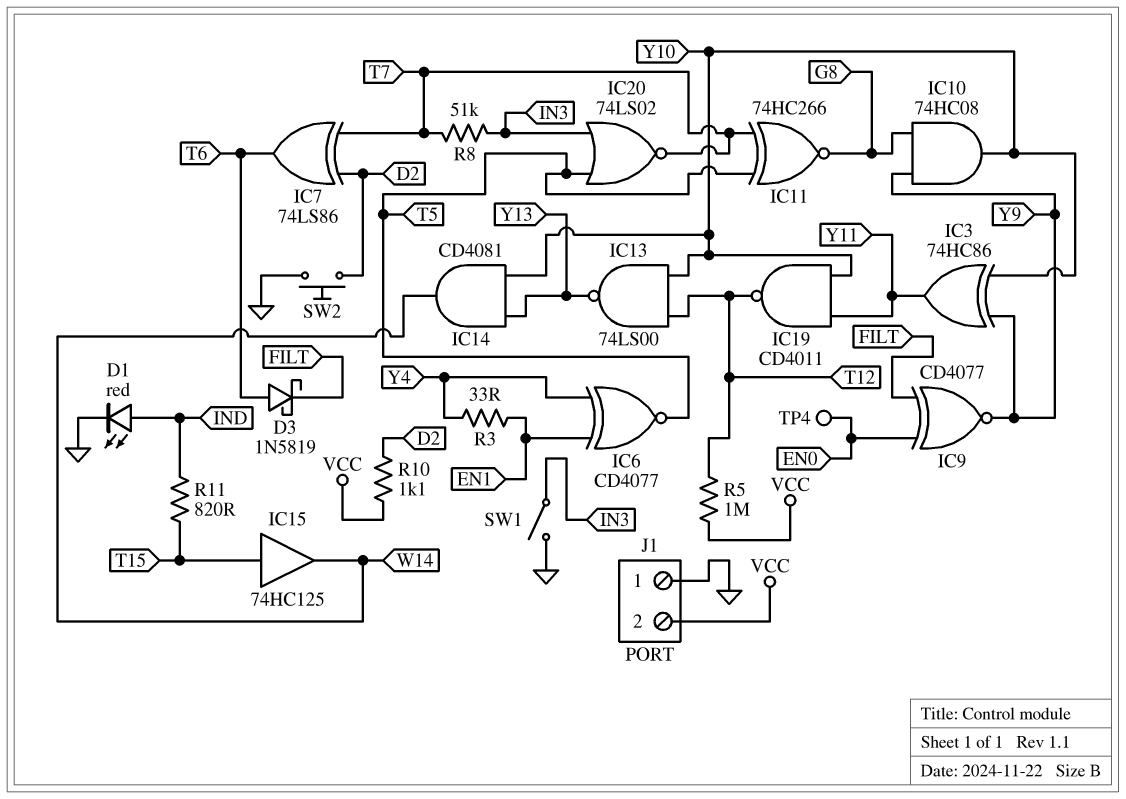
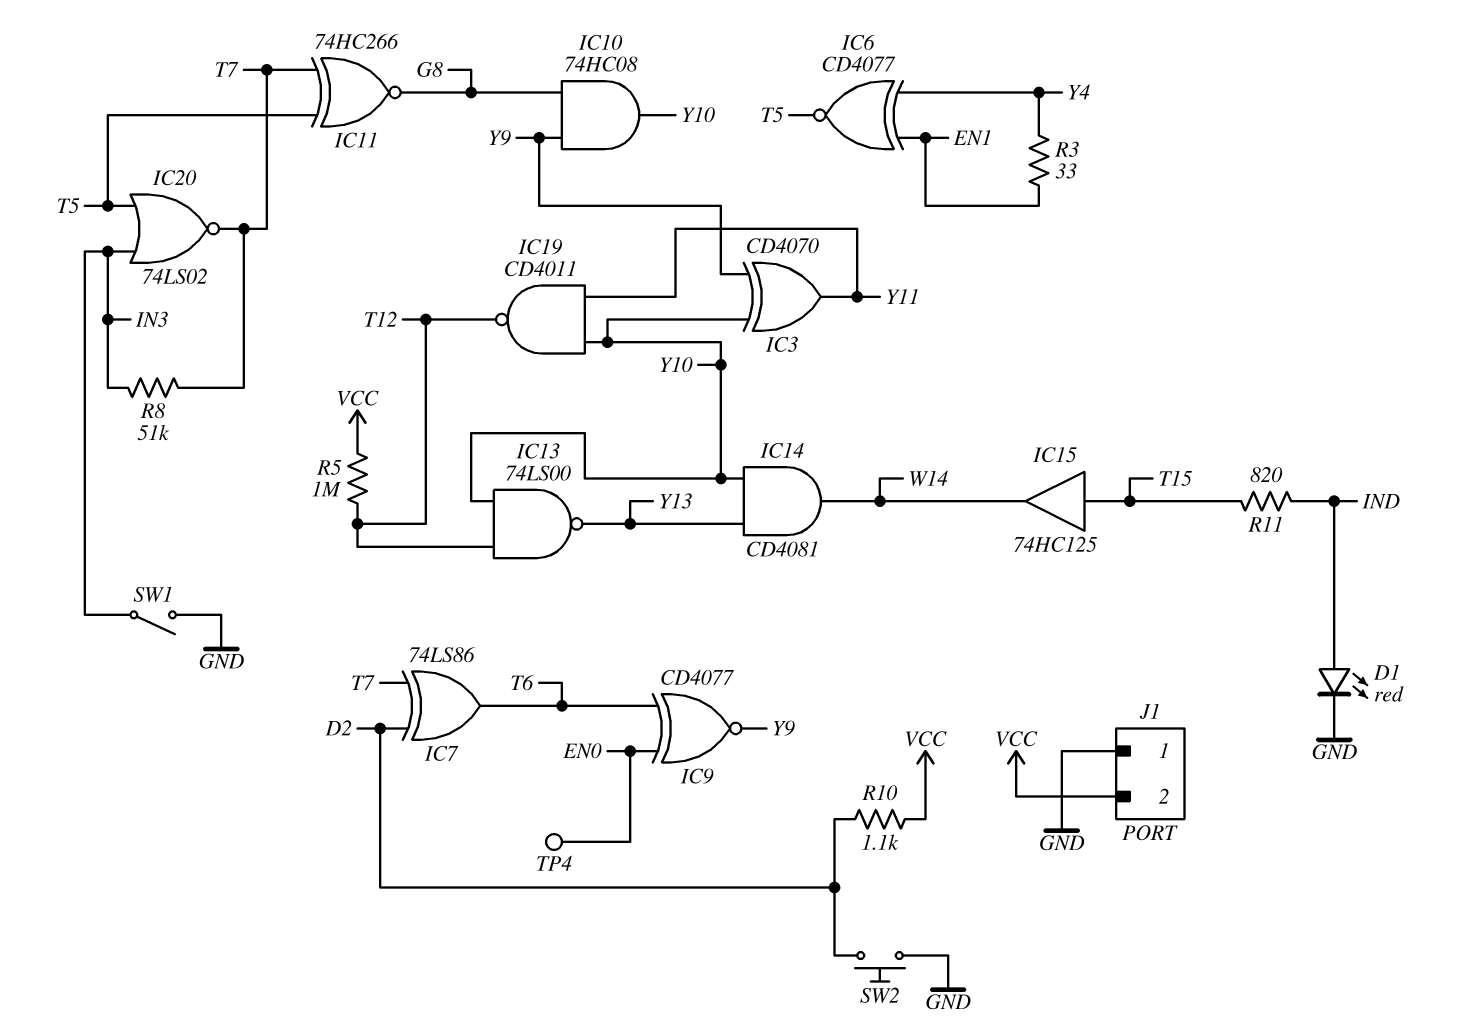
D3: schottky 1N5819 (A T6, K FILT) -> none
IC3: XOR 74HC86 (in Y9, in Y10, out Y11) -> XOR CD4070 (in Y9, in Y10, out Y11)
IC9: XNOR CD4077 (in EN0, in FILT, out Y9) -> XNOR CD4077 (in EN0, in T6, out Y9)

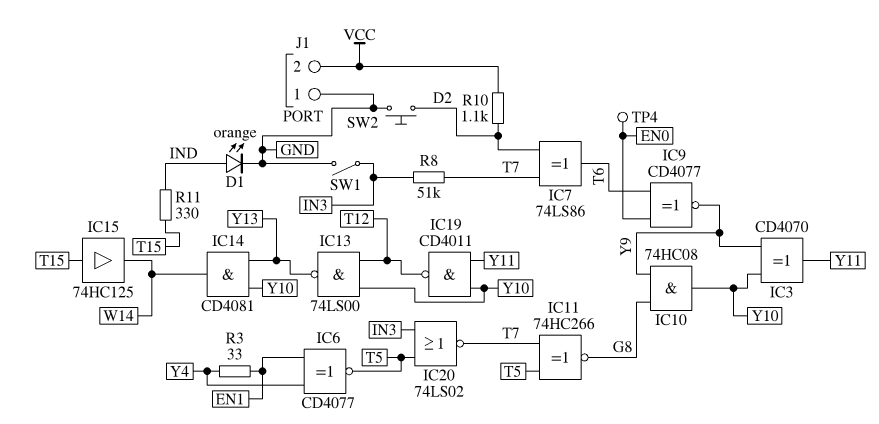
D1: LED red (A IND, K GND) -> LED orange (A IND, K GND)
R5: 1M (T12, VCC) -> none
R11: 820 (IND, T15) -> 330 (IND, T15)

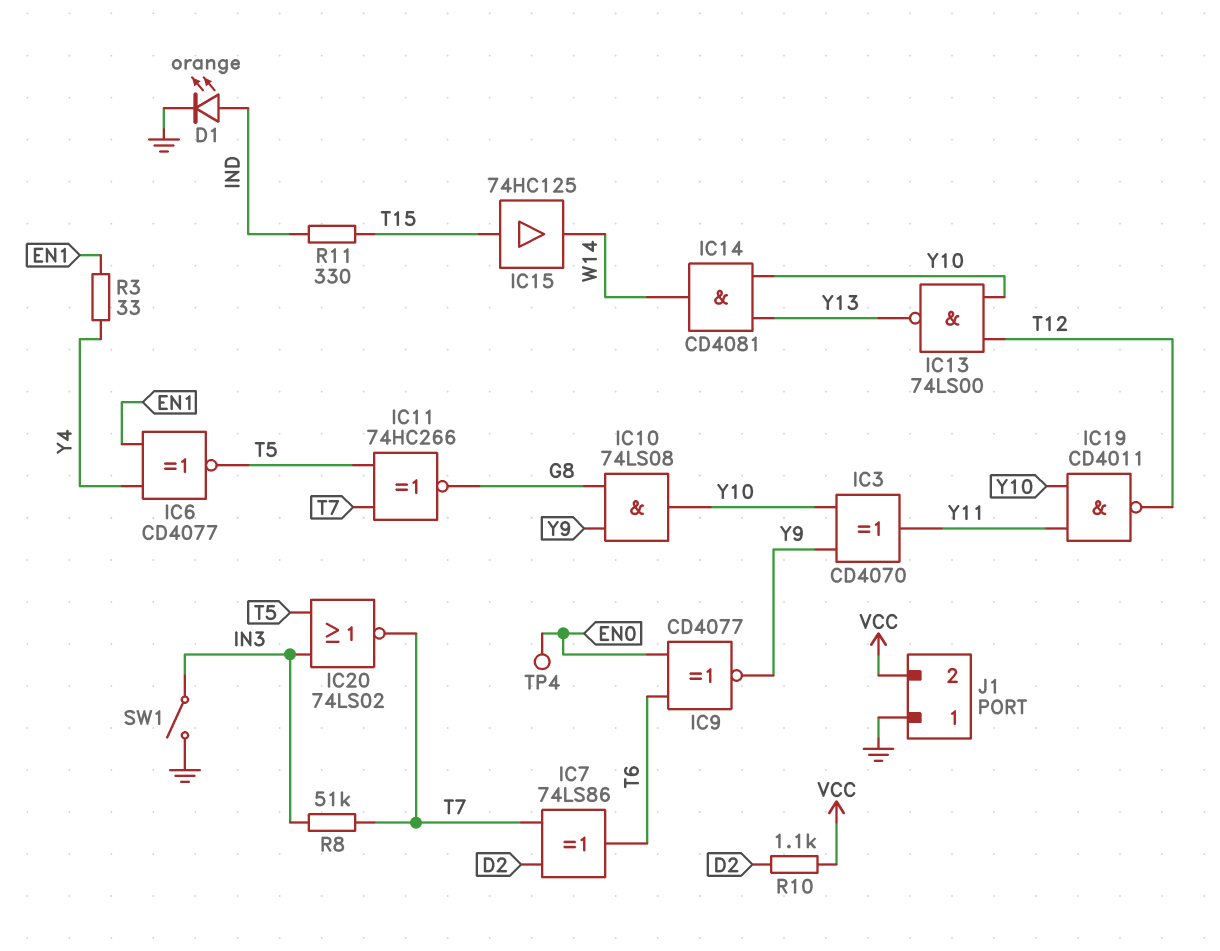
IC10: AND 74HC08 (in G8, in Y9, out Y10) -> AND 74LS08 (in G8, in Y9, out Y10)
SW2: button (D2, GND) -> none

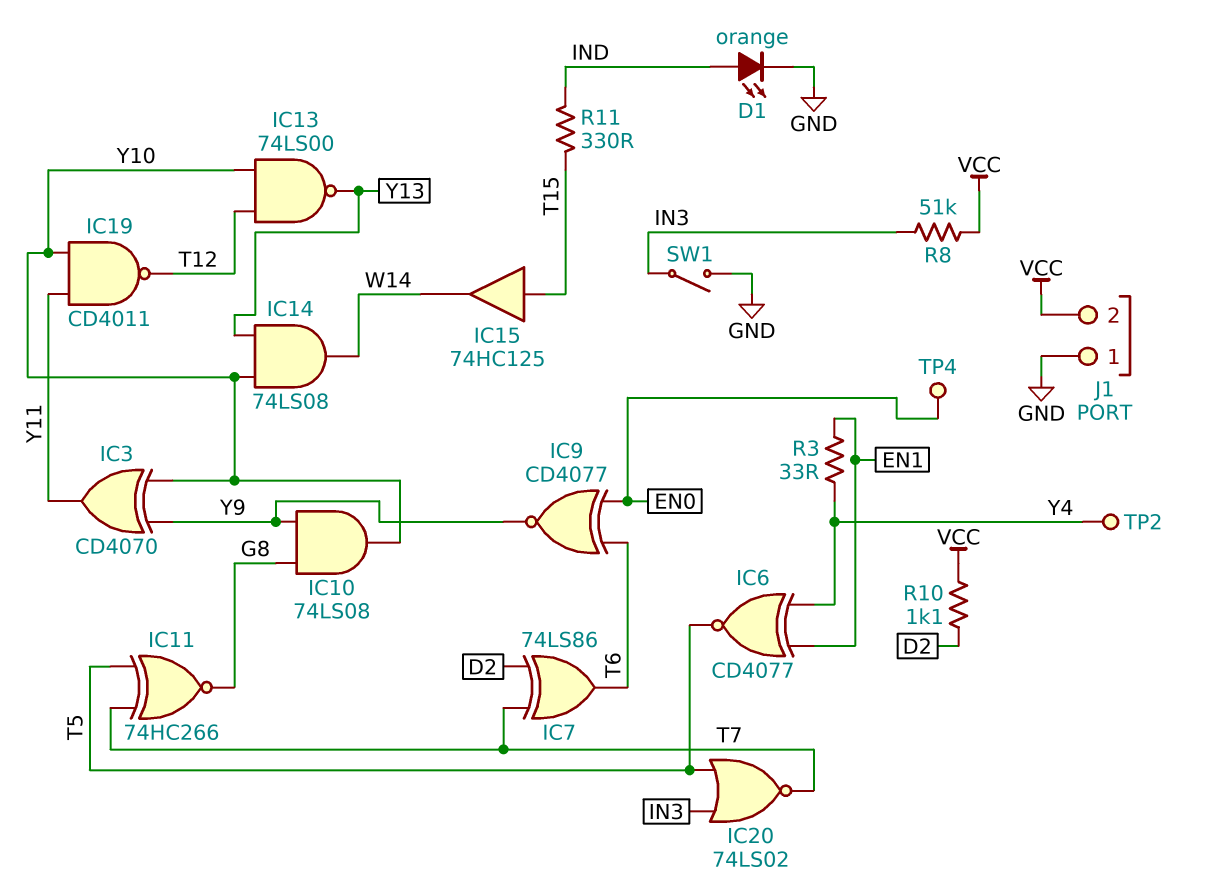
IC14: AND CD4081 (in Y10, in Y13, out W14) -> AND 74LS08 (in Y10, in Y13, out W14)
R8: 51k (IN3, T7) -> 51k (IN3, VCC)
TP2: none -> test point (Y4)

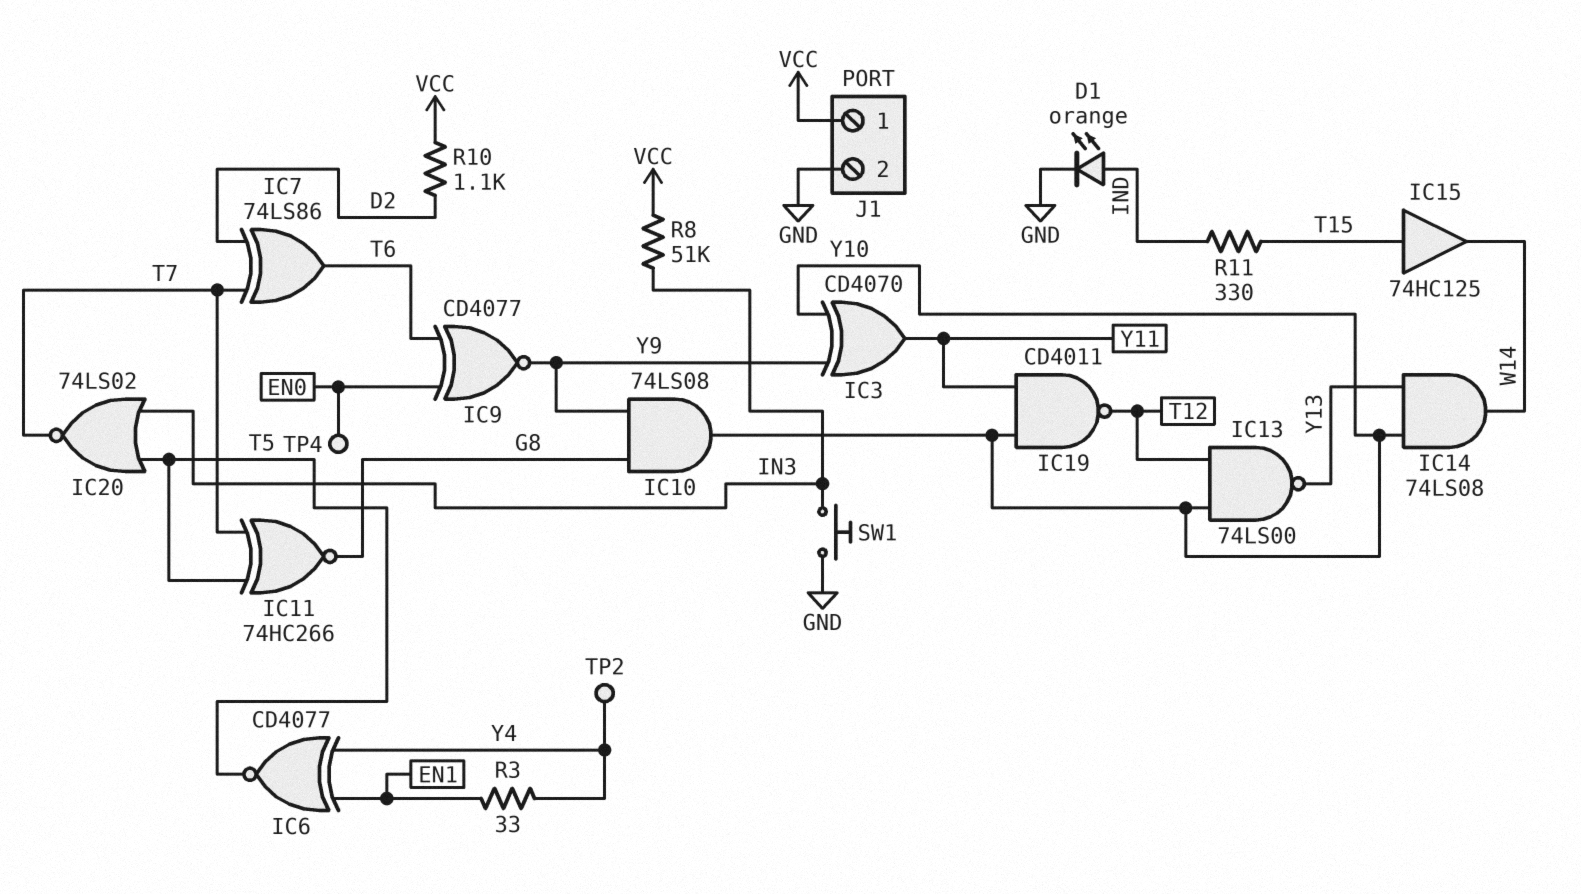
J1 pin 1: GND -> VCC
J1 pin 2: VCC -> GND
SW1: switch (GND, IN3) -> button (GND, IN3)

